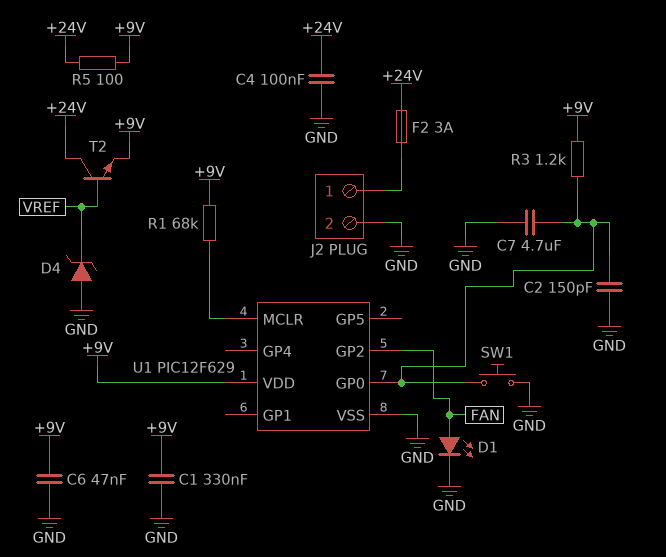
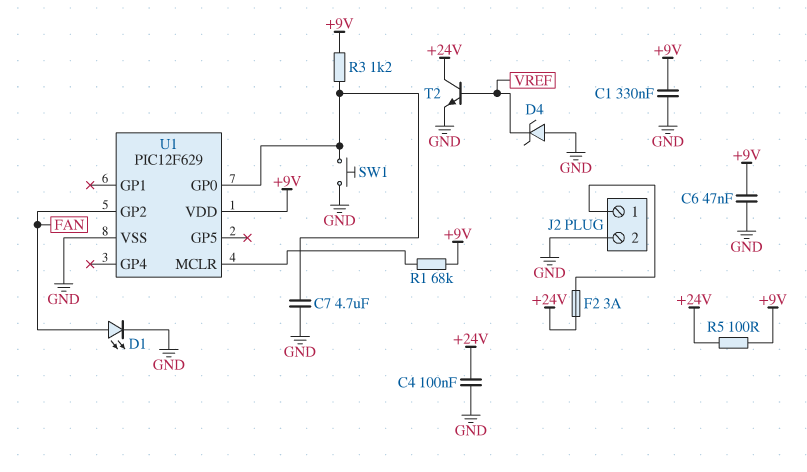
C2: 150pF (GND, U1/GP0) -> none
T2: NPN (B VREF, C +24V, E +9V) -> NPN (B VREF, C +24V, E GND)

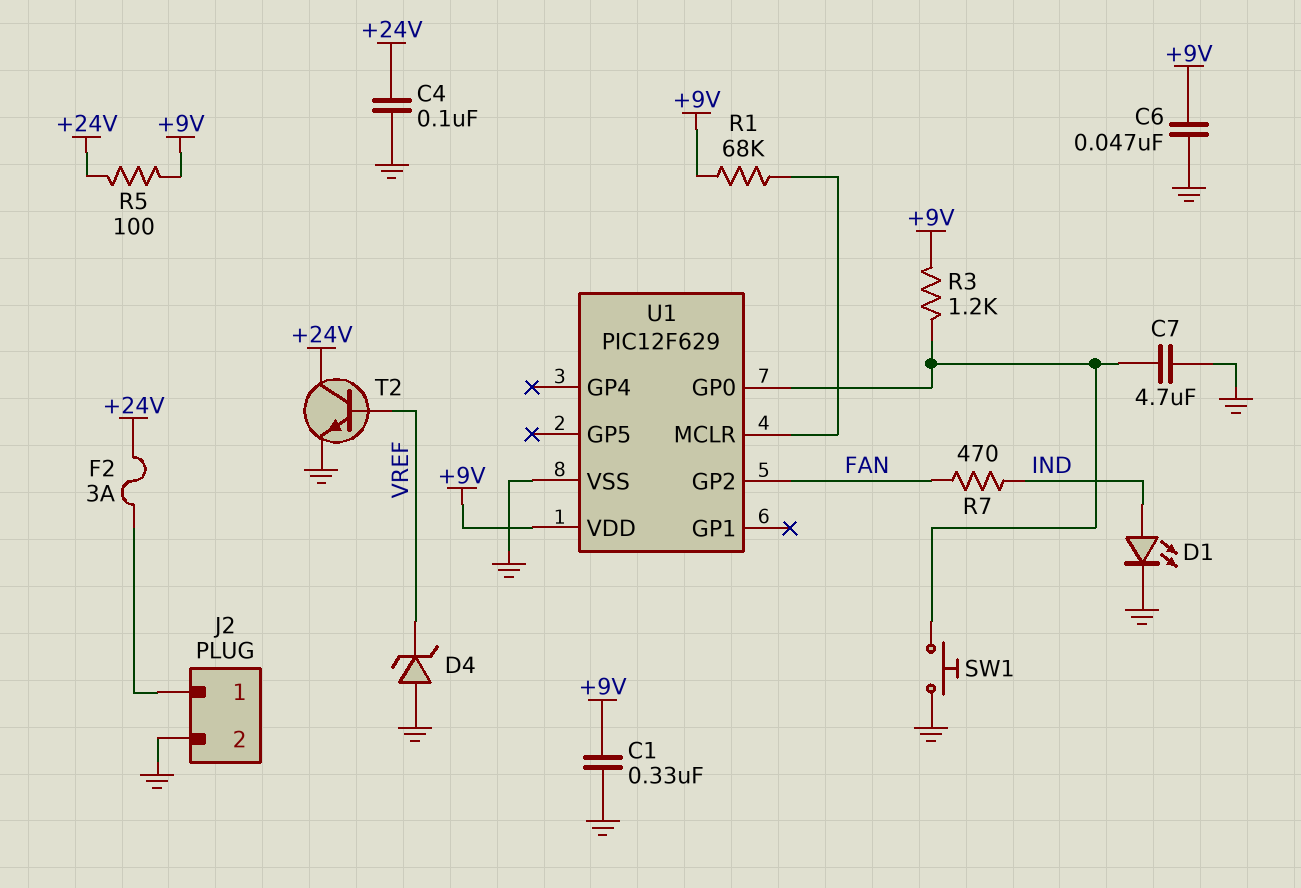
D1: LED (A FAN, K GND) -> LED (A IND, K GND)
R7: none -> 470 (FAN, IND)

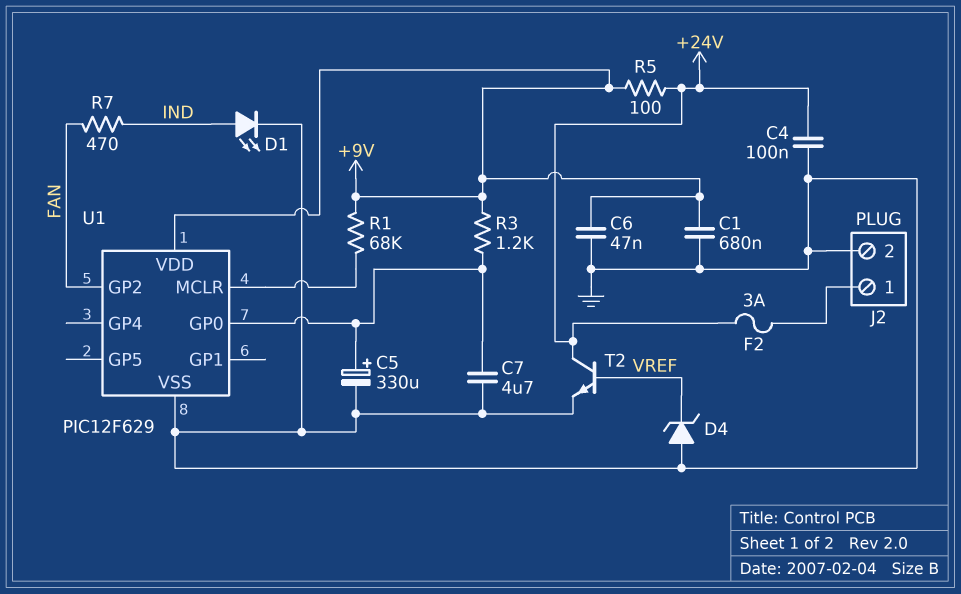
C1: 330nF (+9V, GND) -> 680nF (+9V, GND)
C5: none -> 330uF (plus U1/GP0, minus GND)
SW1: button (GND, U1/GP0) -> none

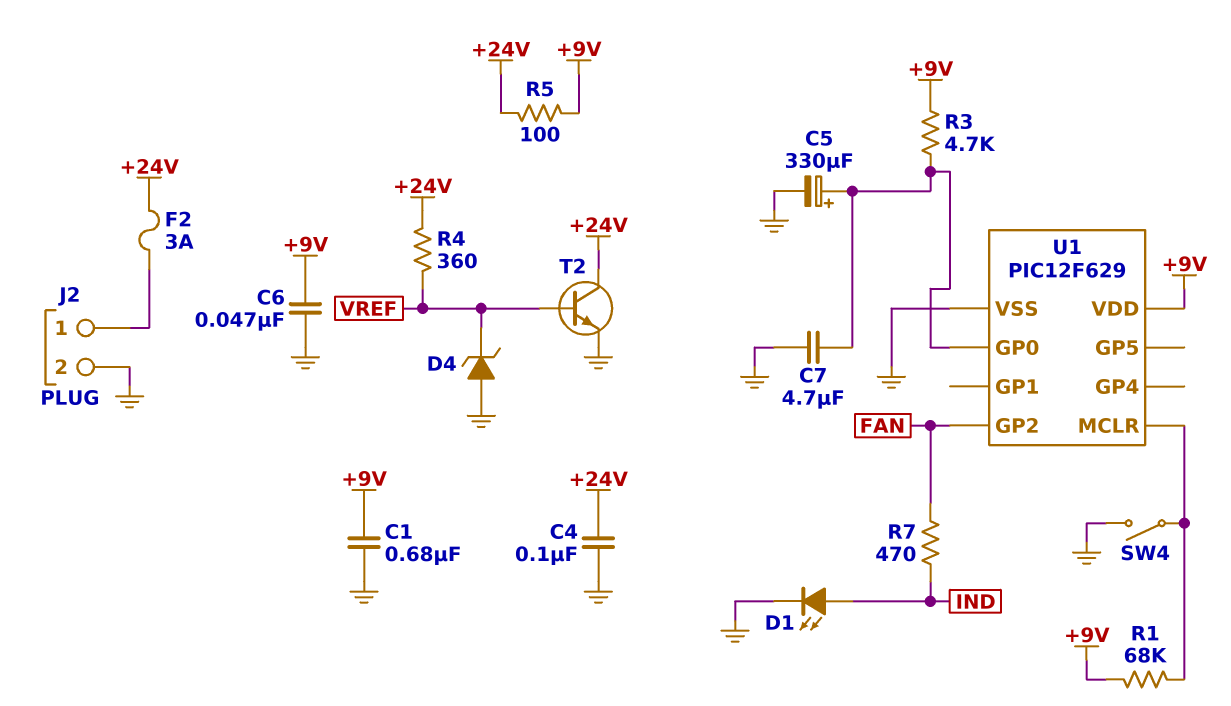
R3: 1.2k (+9V, U1/GP0) -> 4.7k (+9V, U1/GP0)
R4: none -> 360 (+24V, VREF)
SW4: none -> switch (GND, U1/MCLR)

